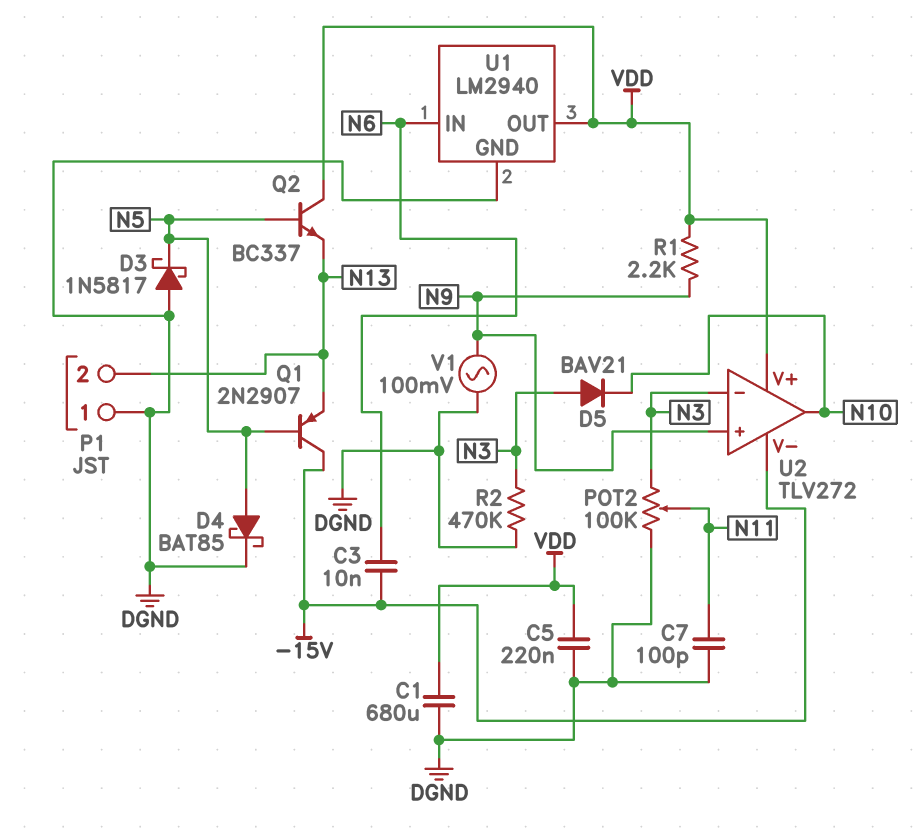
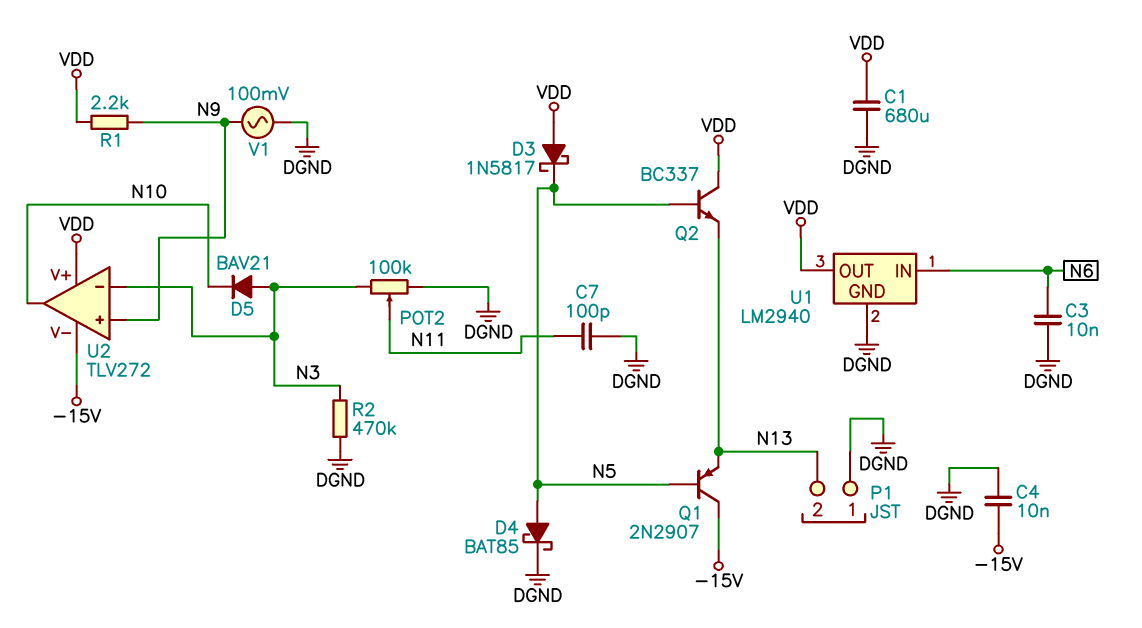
C3: 10nF (-15V, N6) -> 10nF (DGND, N6)
C4: none -> 10nF (-15V, DGND)
C5: 220nF (DGND, VDD) -> none
D3: schottky 1N5817 (A DGND, K N5) -> schottky 1N5817 (A VDD, K N5)

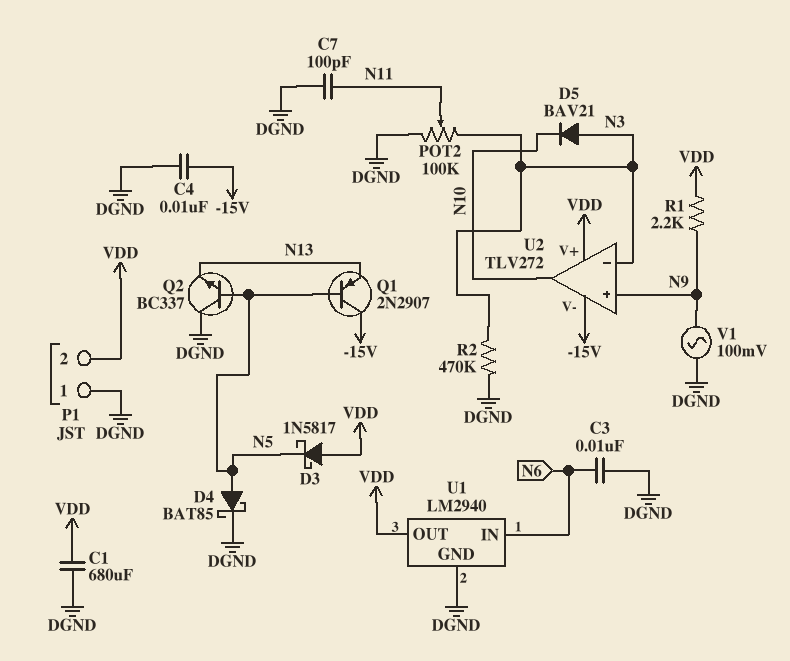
P1 pin 2: N13 -> VDD
Q2: NPN BC337 (B N5, C VDD, E N13) -> NPN BC337 (B N5, C DGND, E N13)

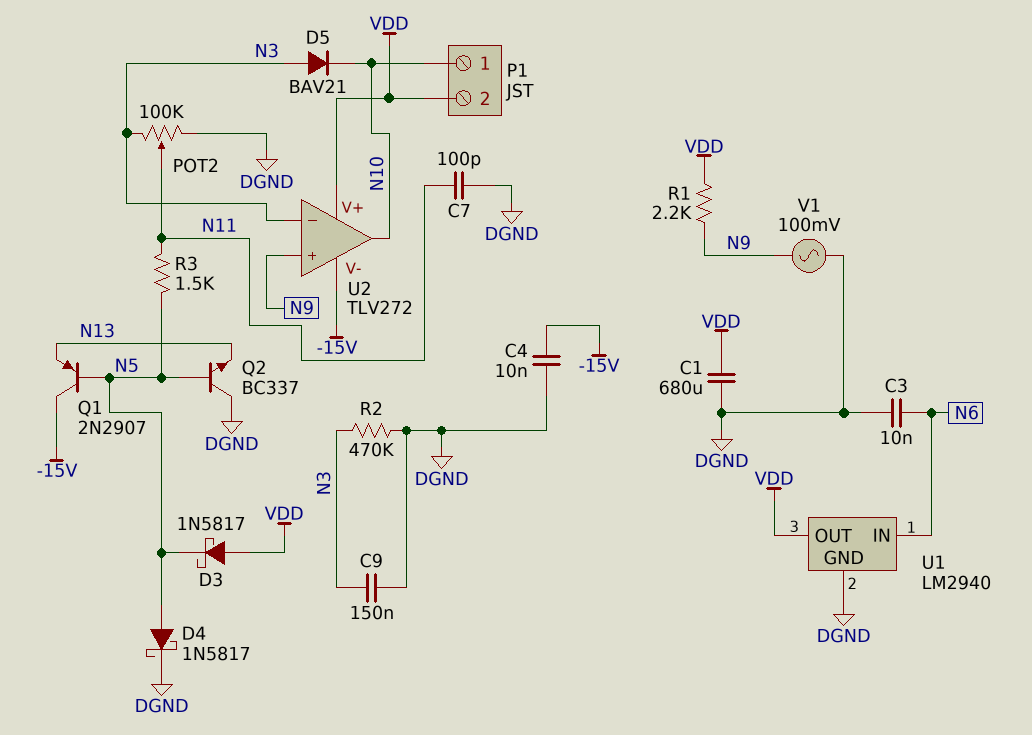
C9: none -> 150nF (DGND, N3)
D4: schottky BAT85 (A N5, K DGND) -> schottky 1N5817 (A N5, K DGND)
P1 pin 1: DGND -> N10
R3: none -> 1.5k (N5, N11)

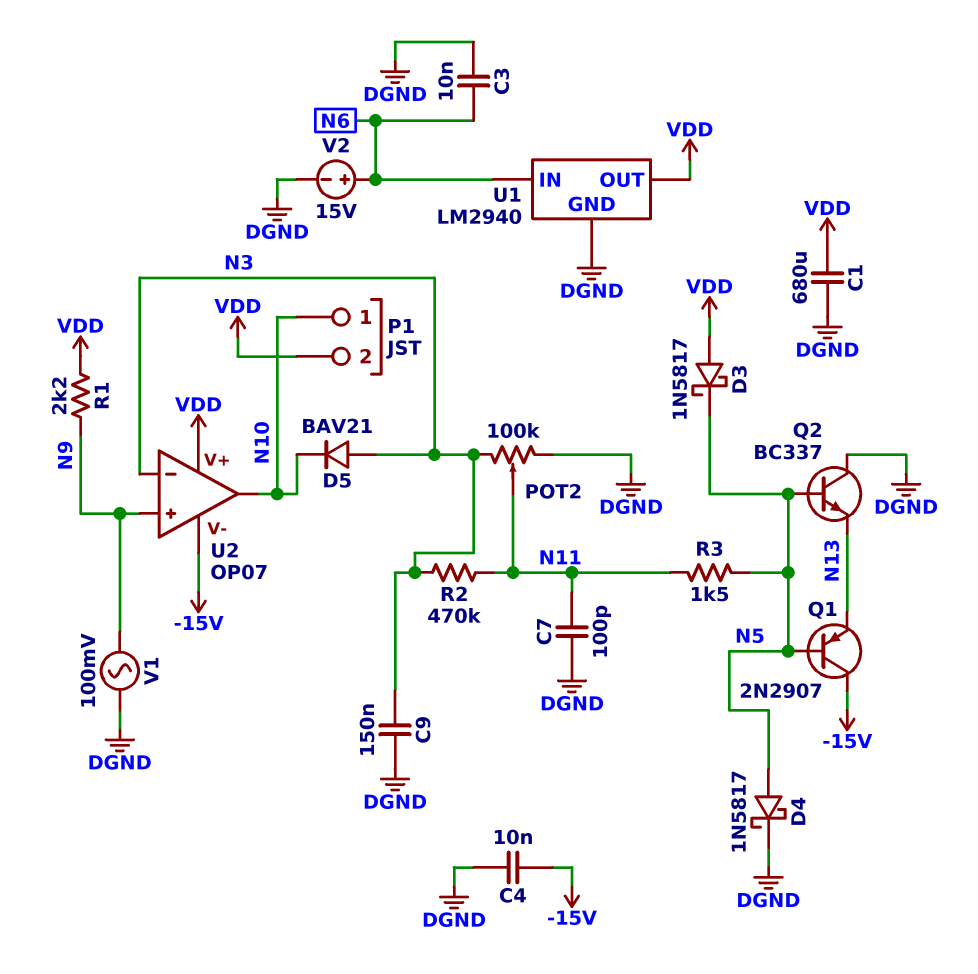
R2: 470k (DGND, N3) -> 470k (N3, N11)
U2: TLV272 -> OP07
V2: none -> 15V (plus N6, minus DGND)

